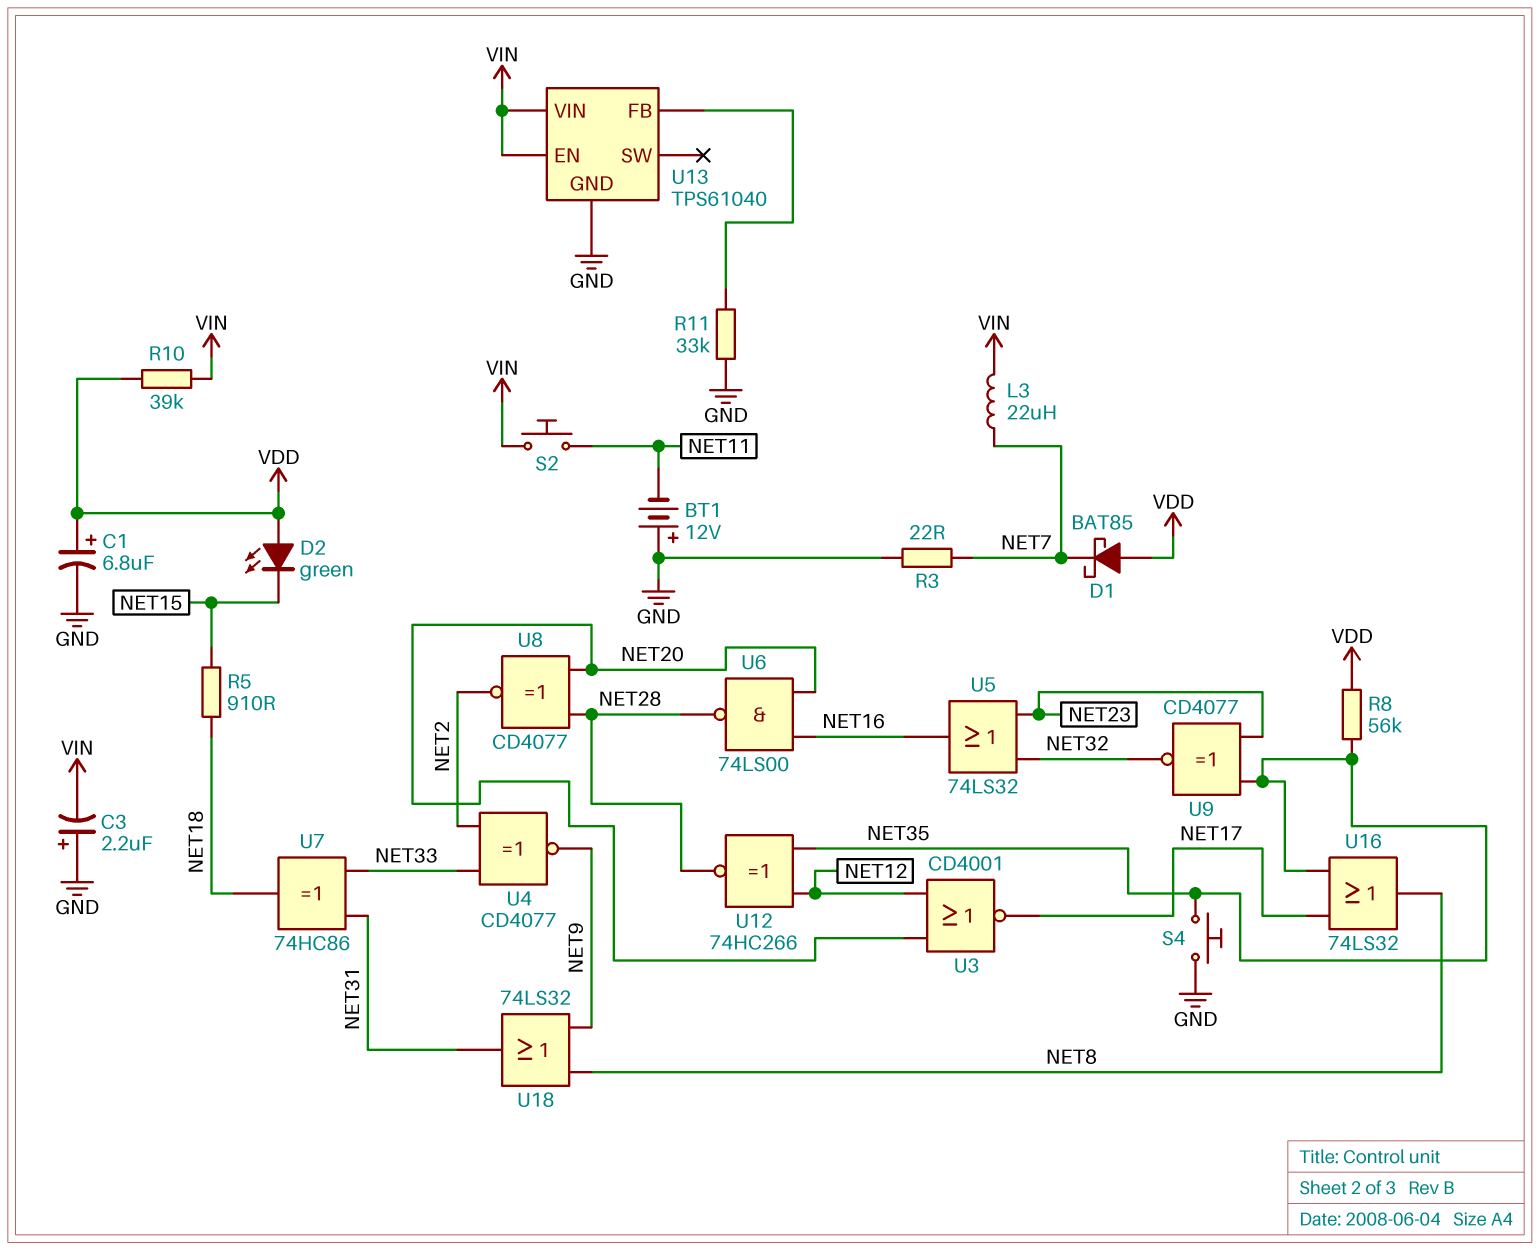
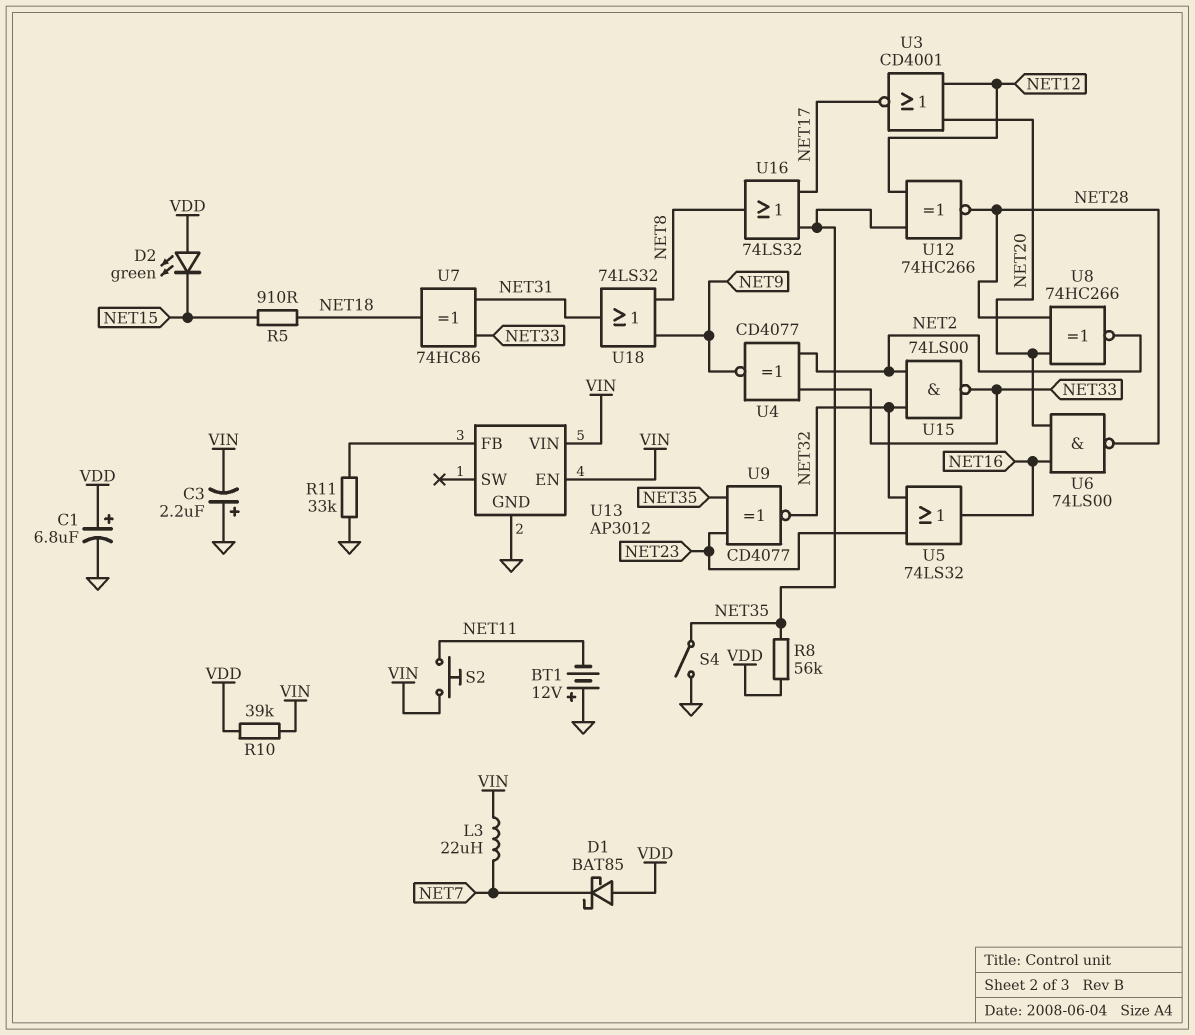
R3: 22 (GND, NET7) -> none
S4: button (GND, NET35) -> switch (GND, NET35)
U8: XNOR CD4077 (in NET20, in NET28, out NET2) -> XNOR 74HC266 (in NET20, in NET28, out NET2)
U13: TPS61040 -> AP3012
U15: none -> NAND 74LS00 (in NET2, in NET32, out NET33)

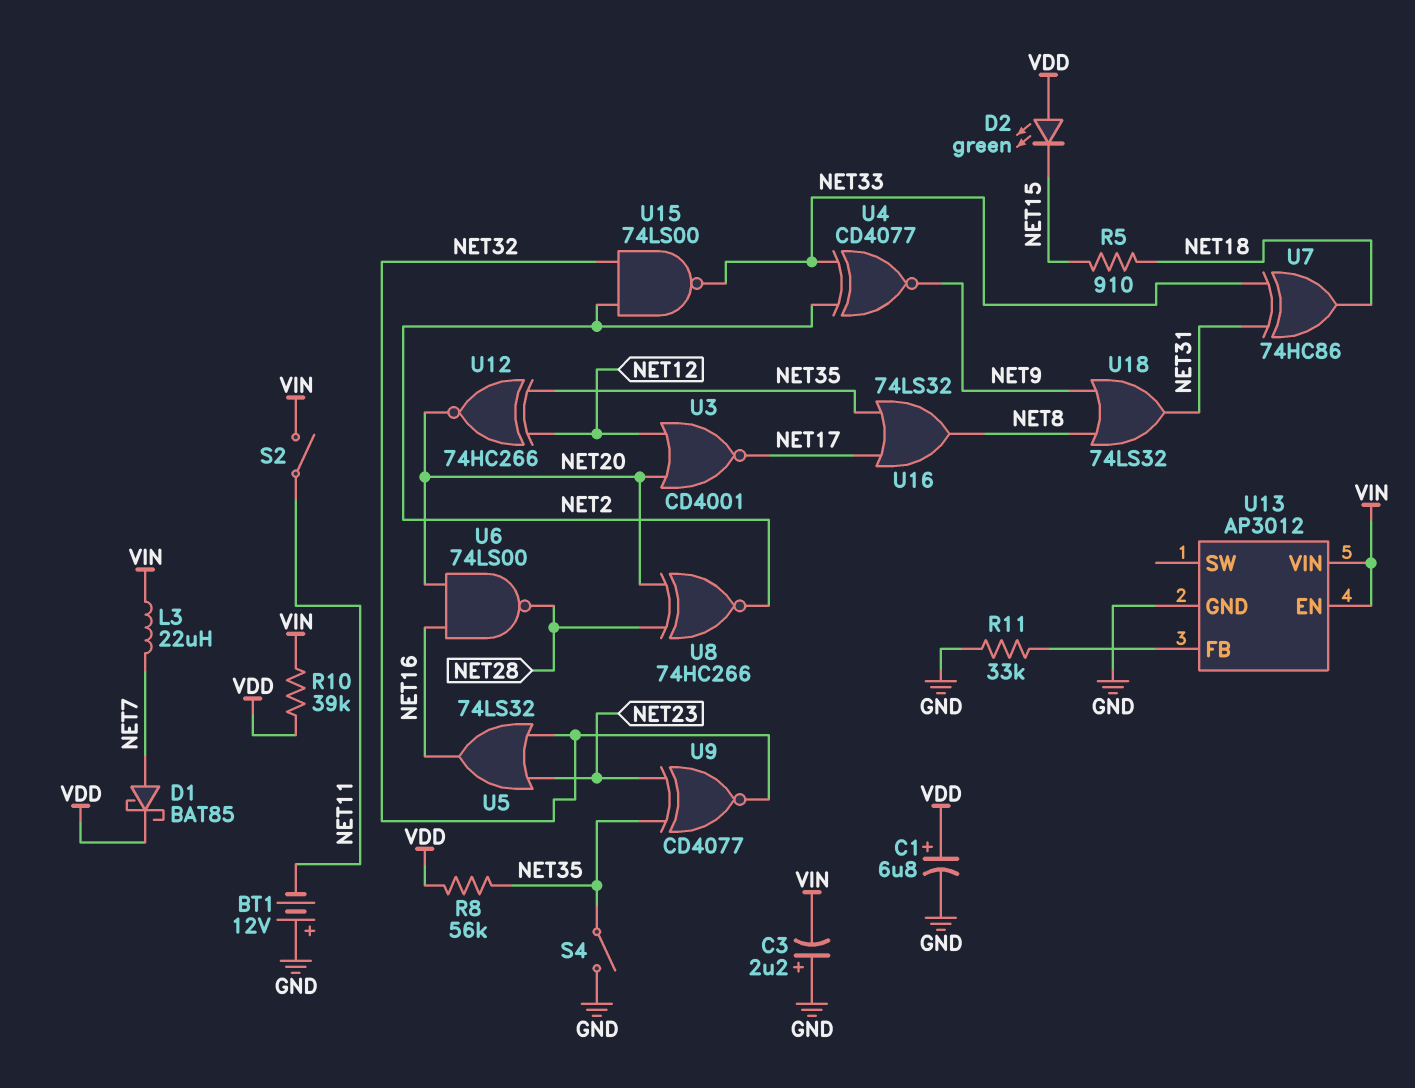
D1: schottky BAT85 (A VDD, K NET7) -> schottky BAT85 (A NET7, K VDD)
S2: button (NET11, VIN) -> switch (NET11, VIN)
U12: XNOR 74HC266 (in NET12, in NET35, out NET28) -> XNOR 74HC266 (in NET12, in NET35, out NET20)

